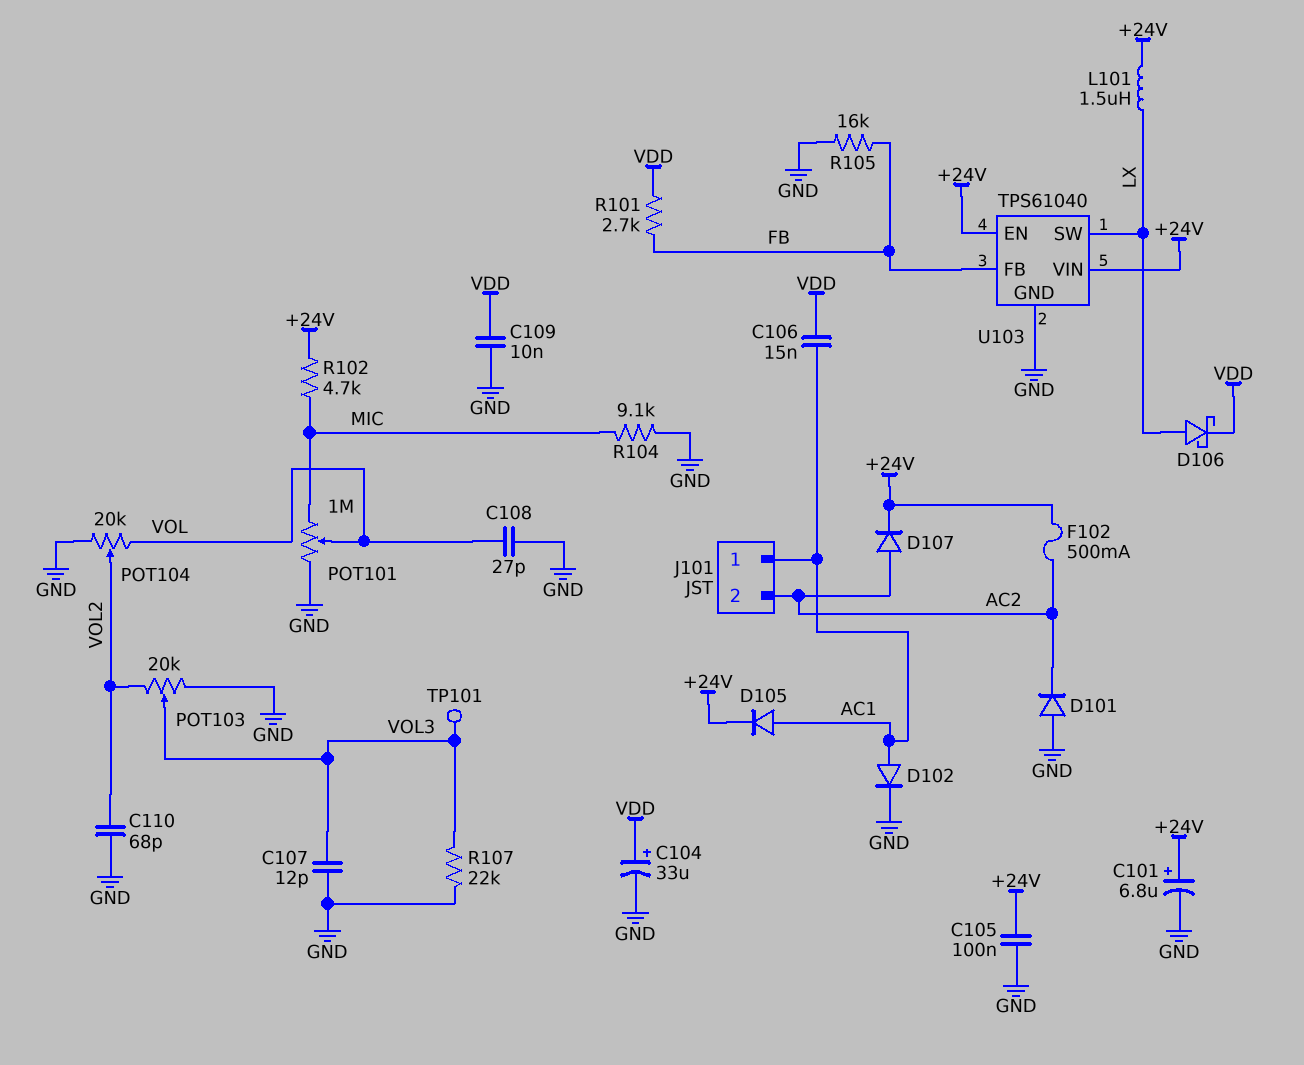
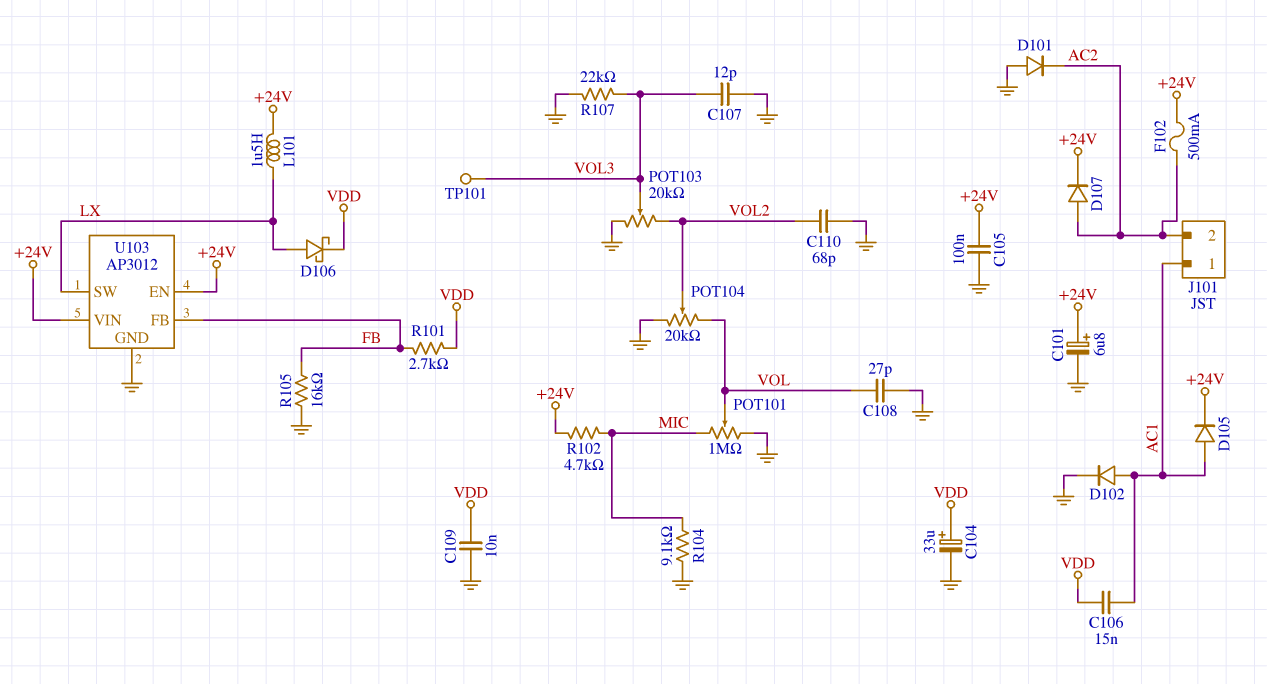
U103: TPS61040 -> AP3012

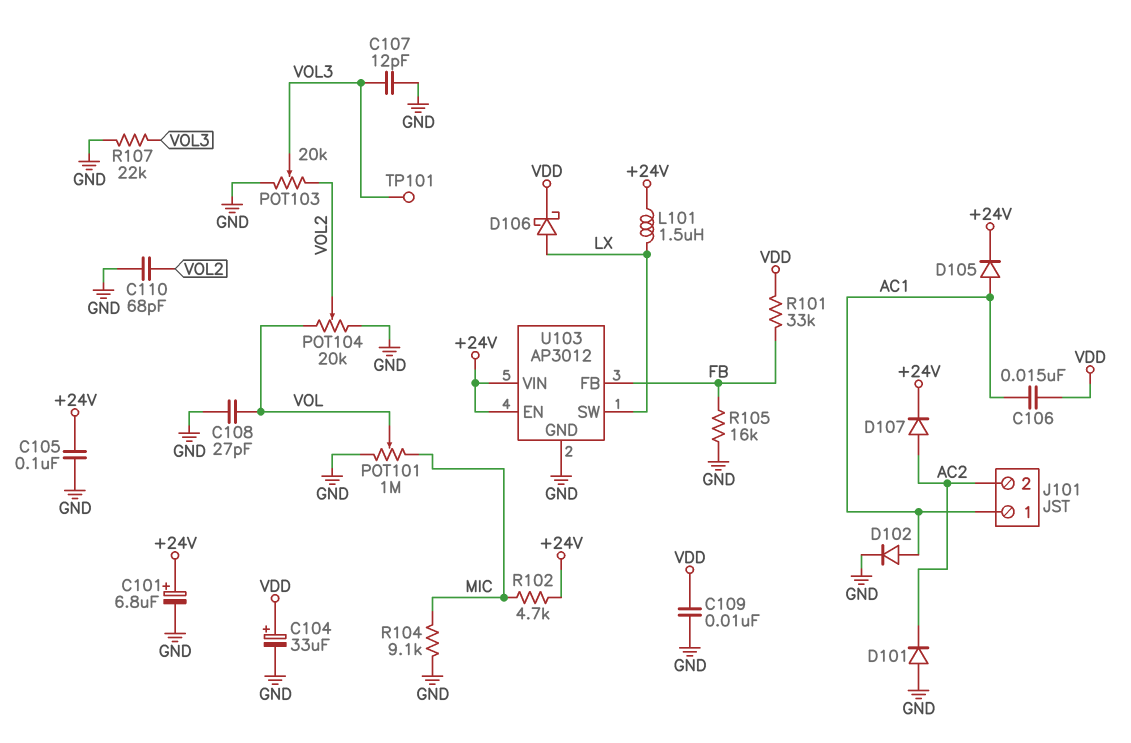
F102: 500mA (+24V, AC2) -> none
R101: 2.7k (FB, VDD) -> 33k (FB, VDD)

